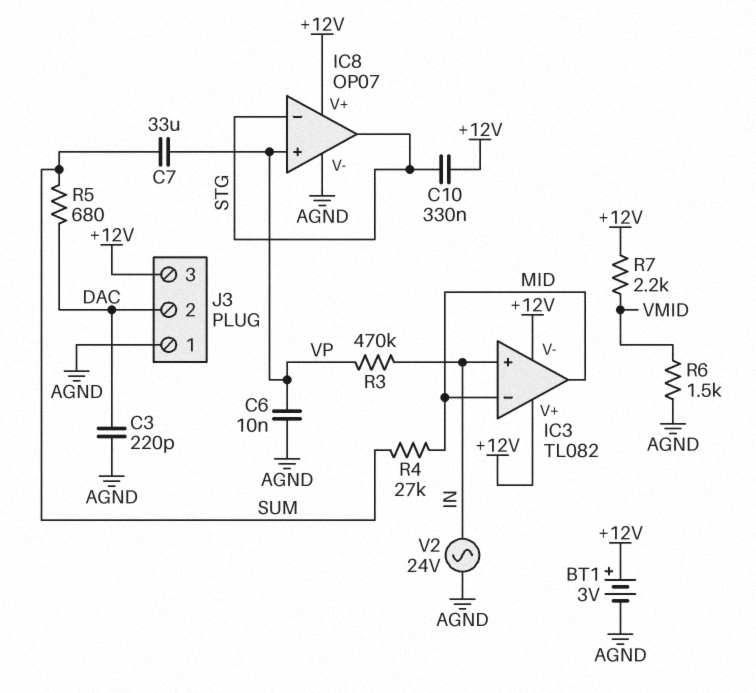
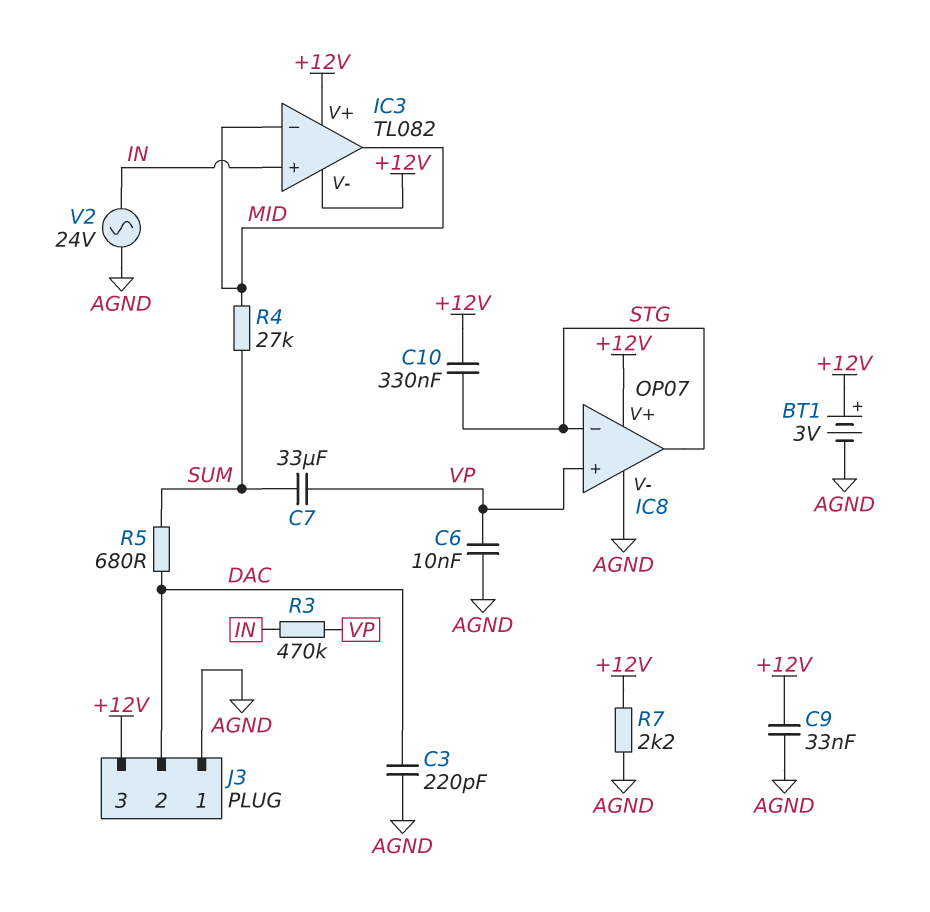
C9: none -> 33nF (+12V, AGND)
R6: 1.5k (AGND, VMID) -> none
R7: 2.2k (+12V, VMID) -> 2.2k (+12V, AGND)

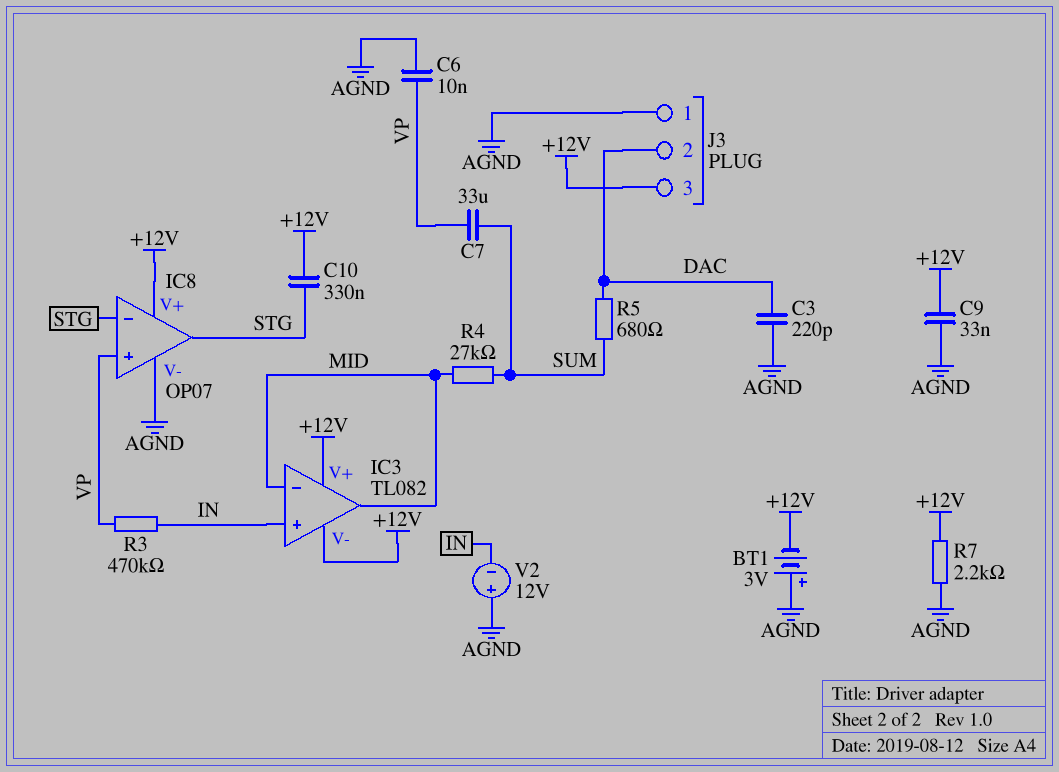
BT1: 3V (plus +12V, minus AGND) -> 3V (plus AGND, minus +12V)
V2: AC 24V (AGND, IN) -> 12V (plus AGND, minus IN)

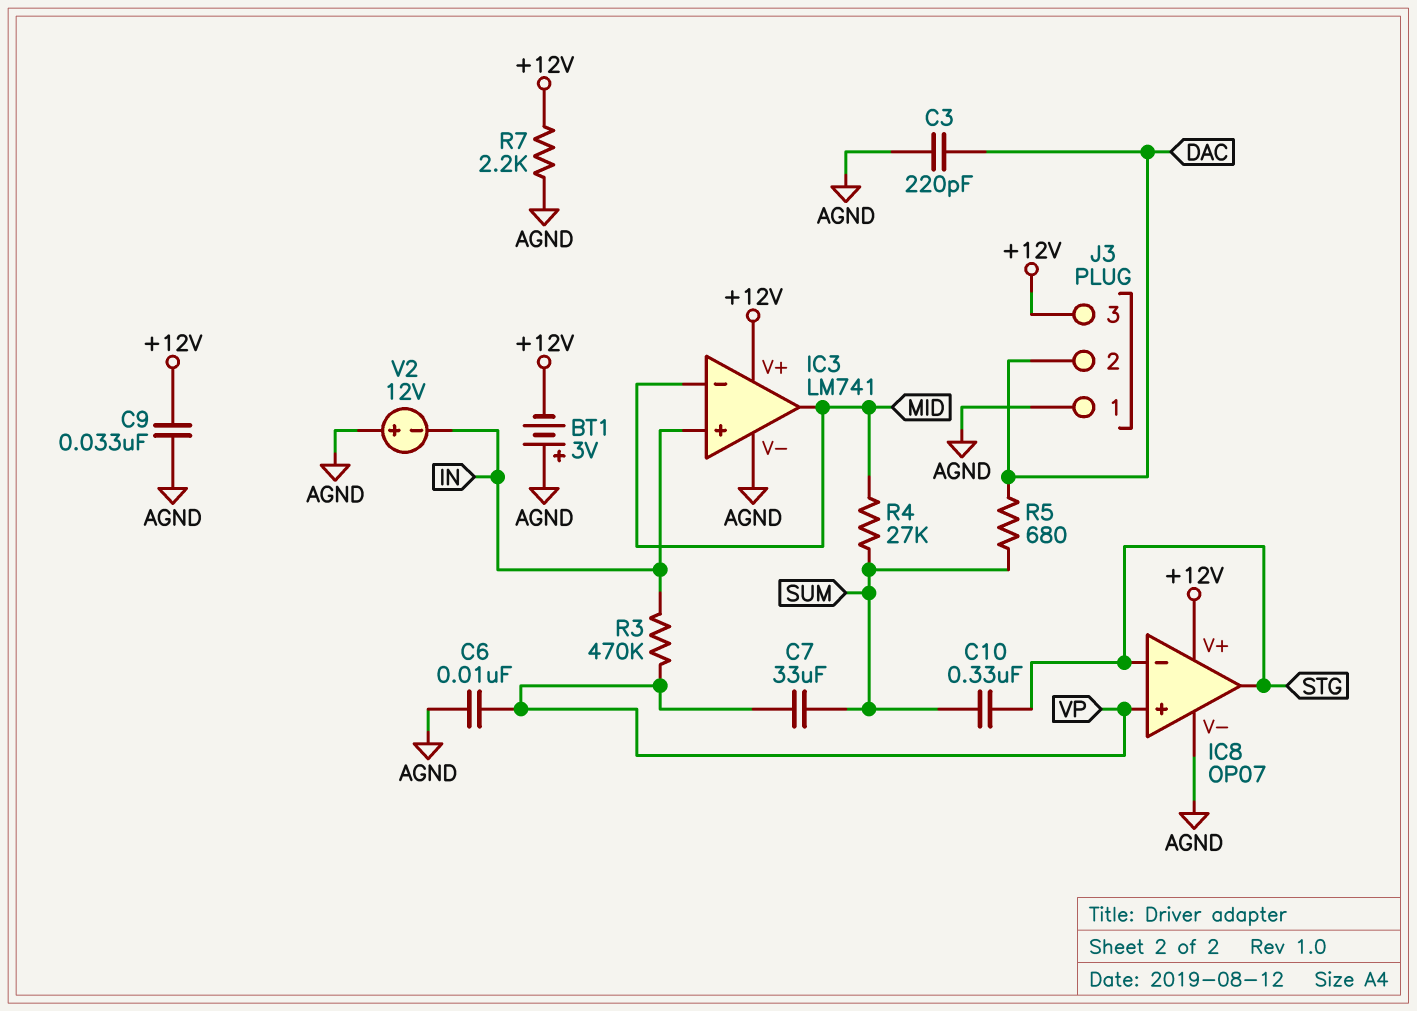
C10: 330nF (+12V, STG) -> 330nF (STG, SUM)
IC3: TL082 -> LM741
IC3 pin V-: +12V -> AGND

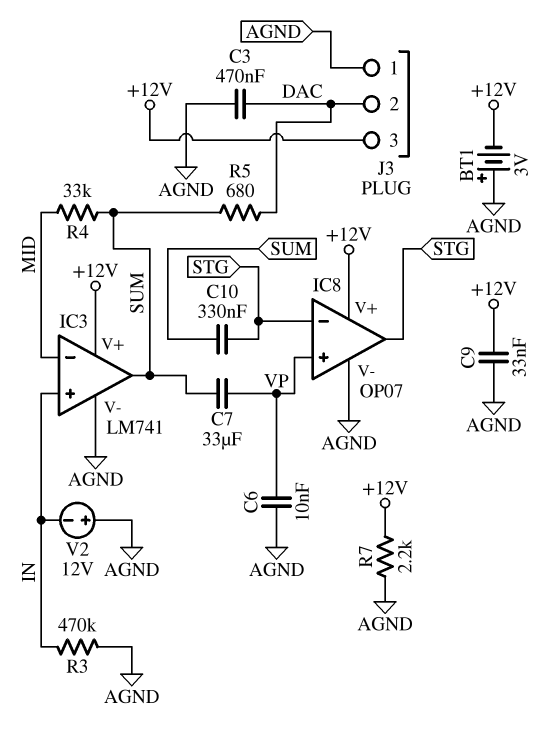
C3: 220pF (AGND, DAC) -> 470nF (AGND, DAC)
IC3 pin out: MID -> SUM
R3: 470k (IN, VP) -> 470k (AGND, IN)
R4: 27k (MID, SUM) -> 33k (MID, SUM)

